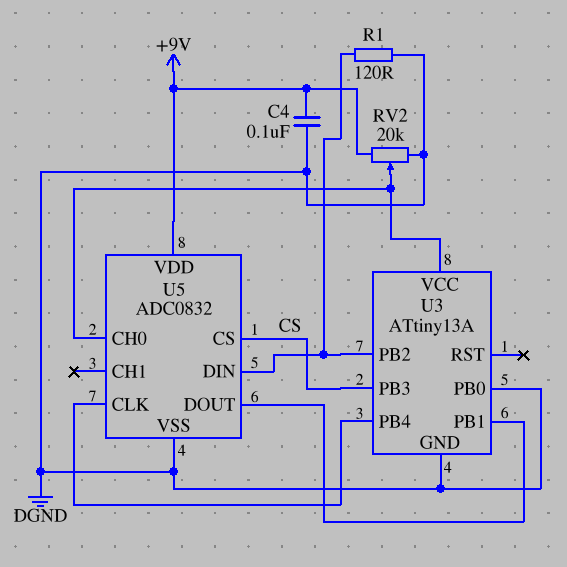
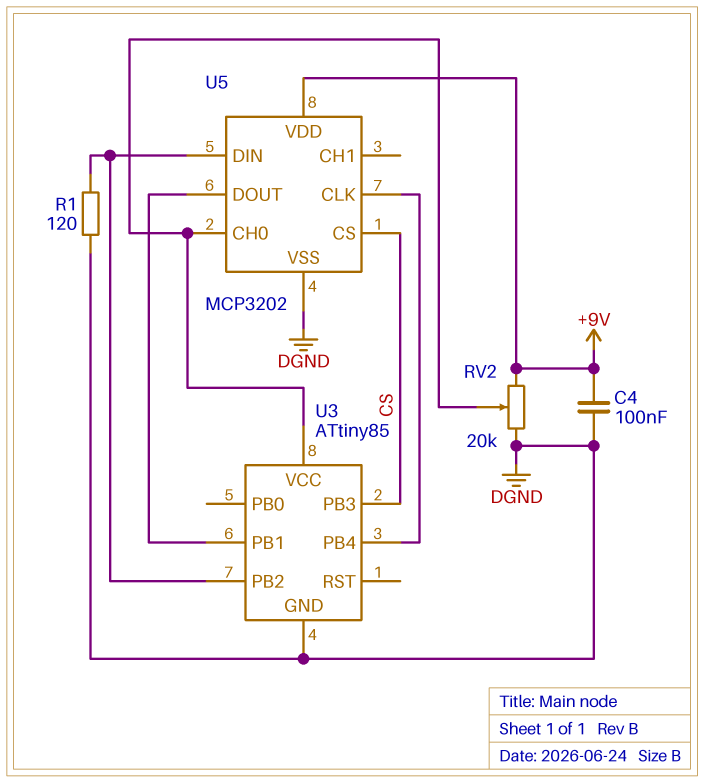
U3: ATtiny13A -> ATtiny85
U3 pin PB0: DGND -> none
U5: ADC0832 -> MCP3202

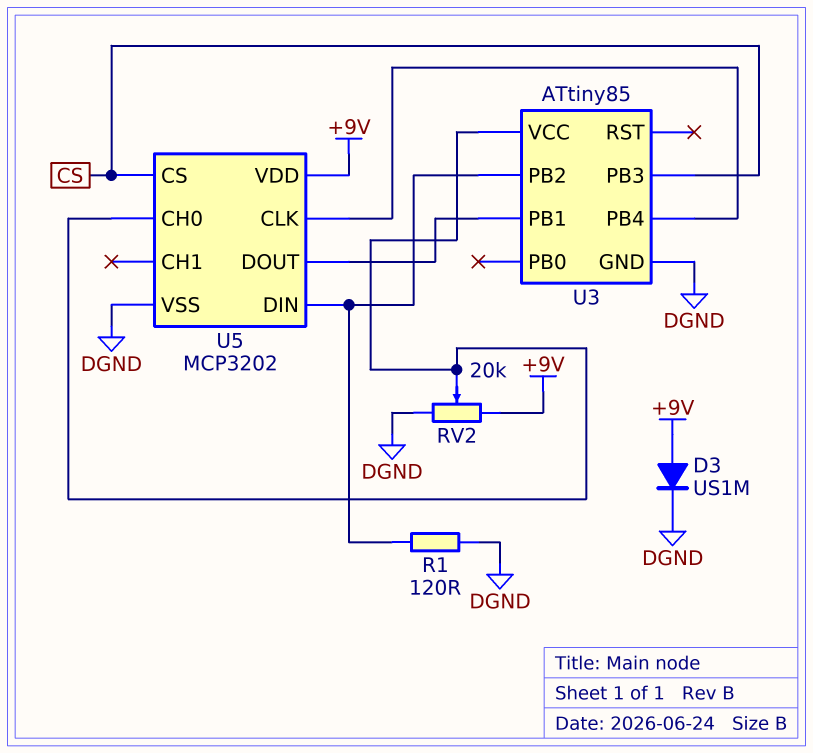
C4: 100nF (+9V, DGND) -> none
D3: none -> diode US1M (A +9V, K DGND)

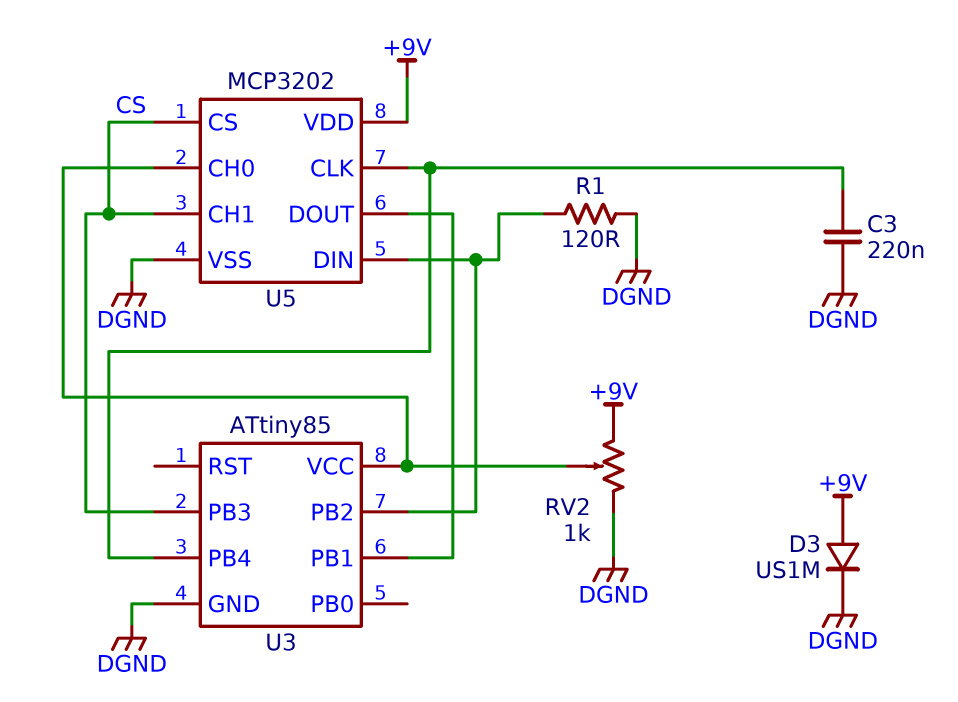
C3: none -> 220nF (DGND, U3/PB4)
RV2: 20k (+9V, DGND, wiper U3/VCC) -> 1k (+9V, DGND, wiper U3/VCC)
U5 pin CH1: none -> CS

